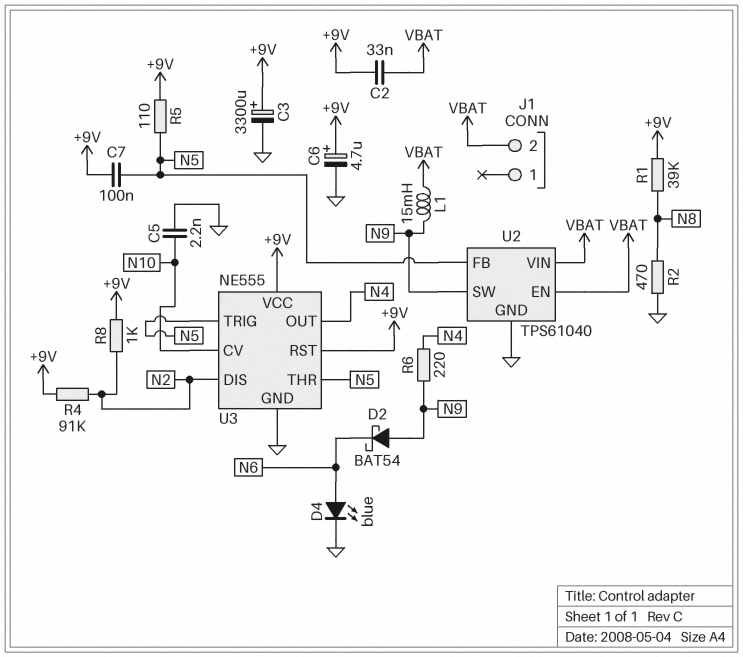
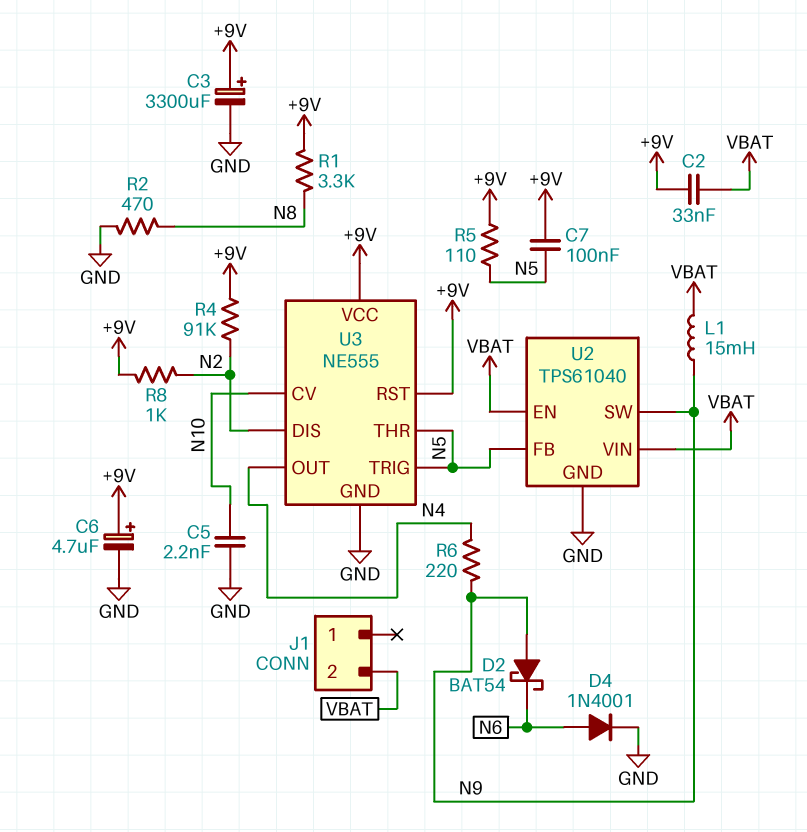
D4: LED blue (A N6, K GND) -> diode 1N4001 (A N6, K GND)
R1: 39k (+9V, N8) -> 3.3k (+9V, N8)

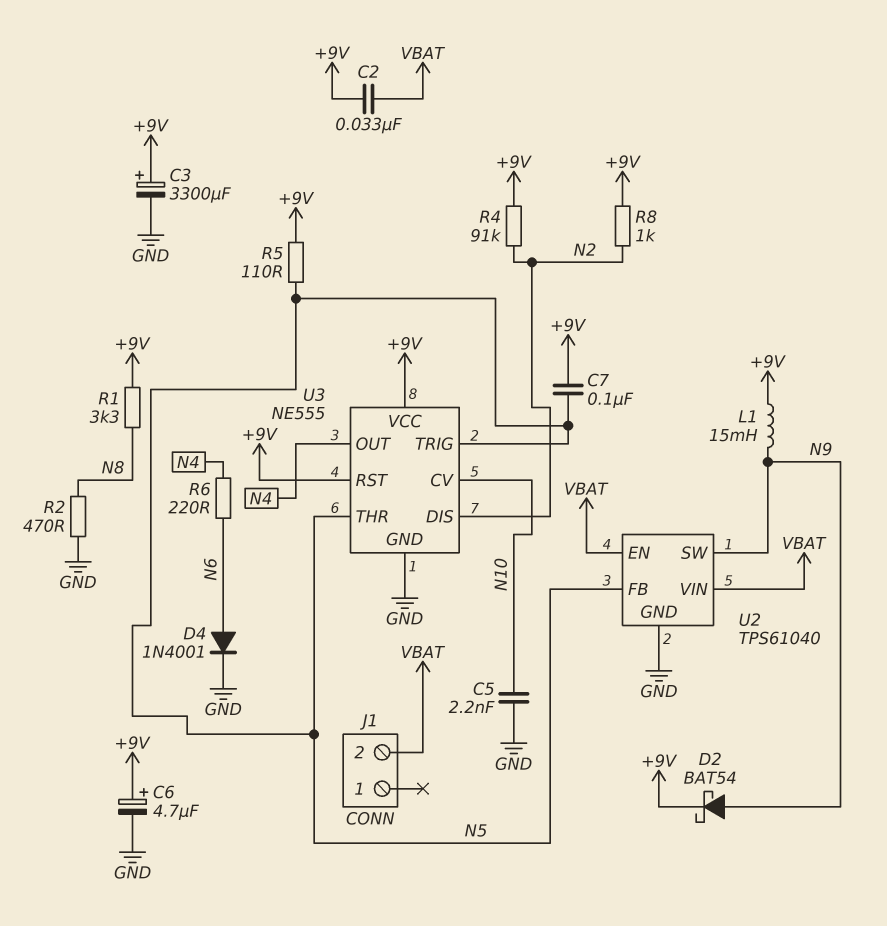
D2: schottky BAT54 (A N9, K N6) -> schottky BAT54 (A N9, K +9V)
L1: 15mH (N9, VBAT) -> 15mH (+9V, N9)
R6: 220 (N4, N9) -> 220 (N4, N6)

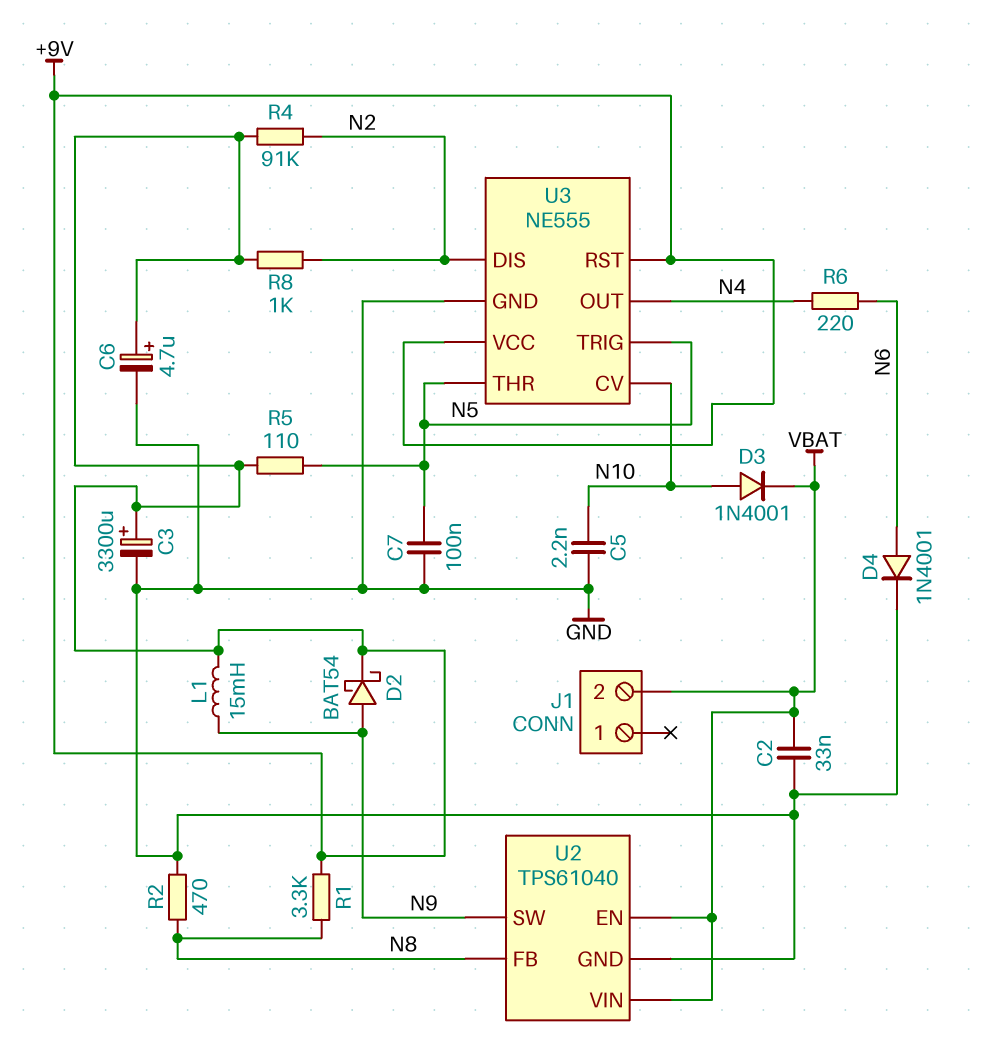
C2: 33nF (+9V, VBAT) -> 33nF (GND, VBAT)
C7: 100nF (+9V, N5) -> 100nF (GND, N5)
D3: none -> diode 1N4001 (A N10, K VBAT)
U2 pin FB: N5 -> N8

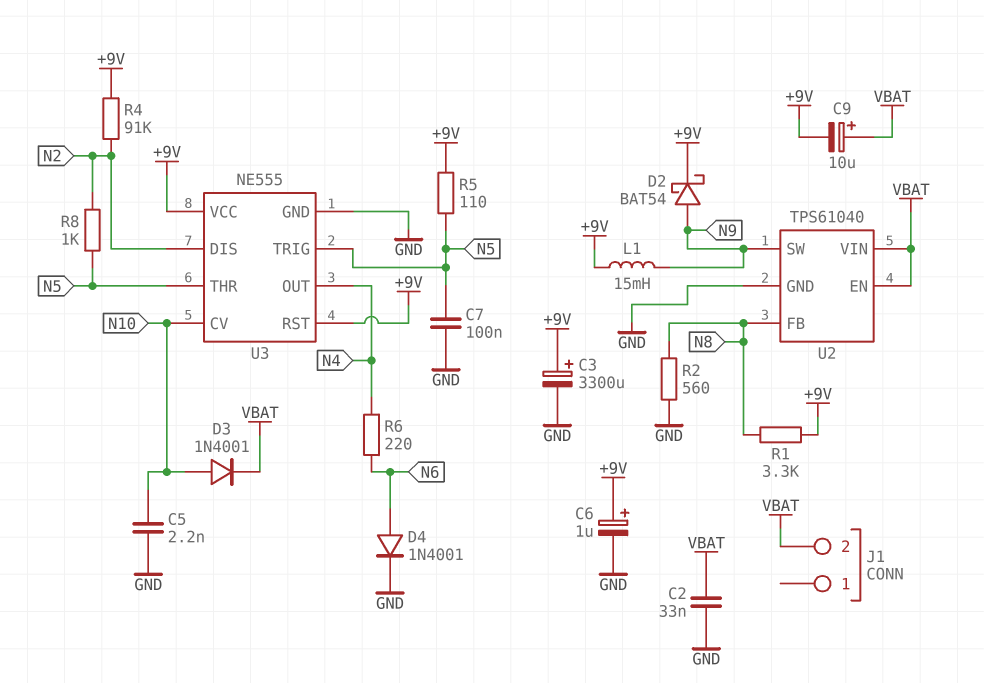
C6: 4.7uF (plus +9V, minus GND) -> 1uF (plus +9V, minus GND)
C9: none -> 10uF (plus VBAT, minus +9V)
R2: 470 (GND, N8) -> 560 (GND, N8)
R8: 1k (+9V, N2) -> 1k (N2, N5)

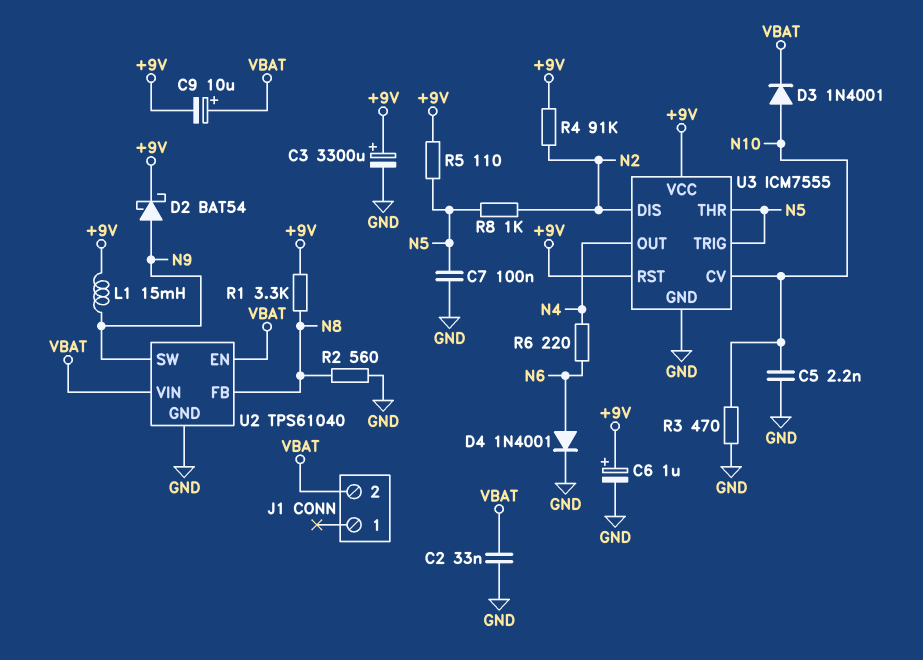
R3: none -> 470 (GND, N10)
U3: NE555 -> ICM7555

